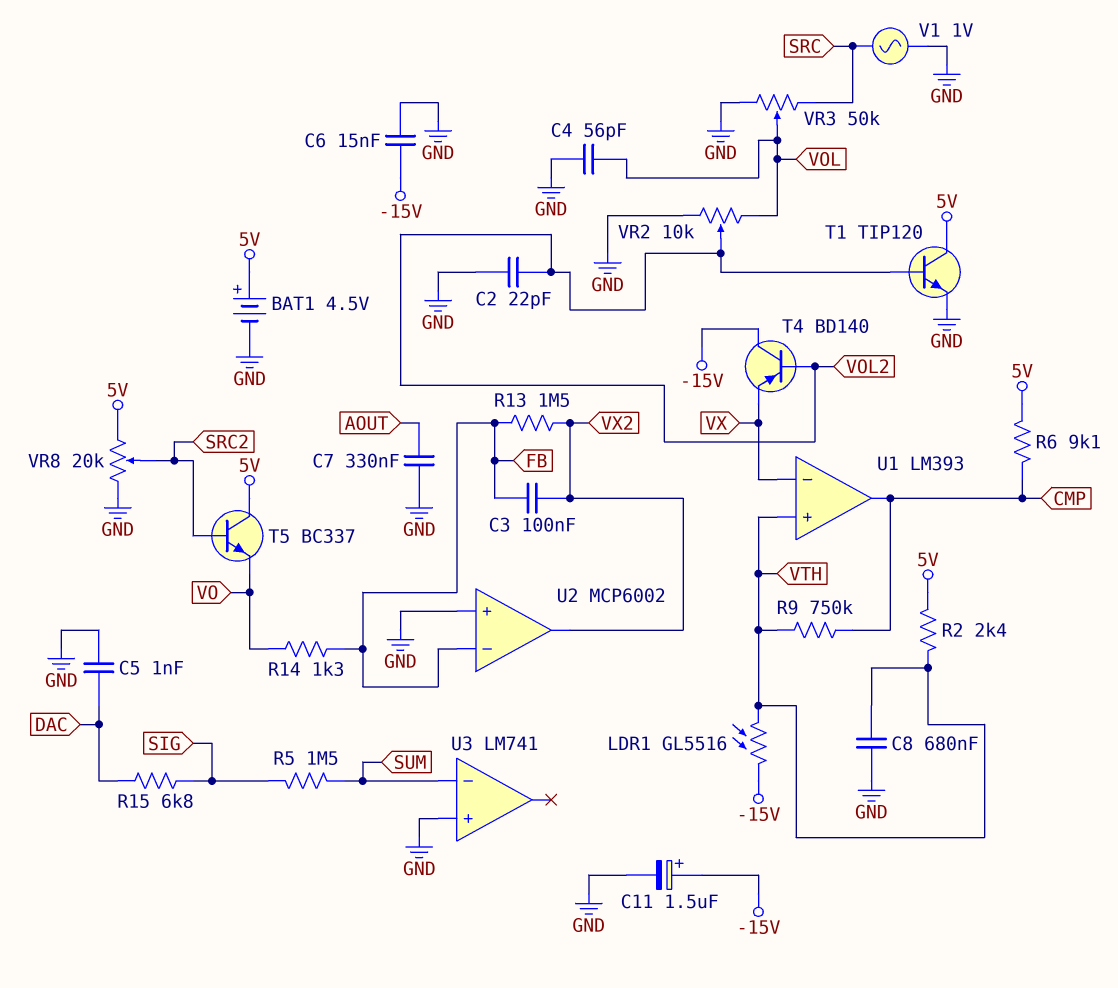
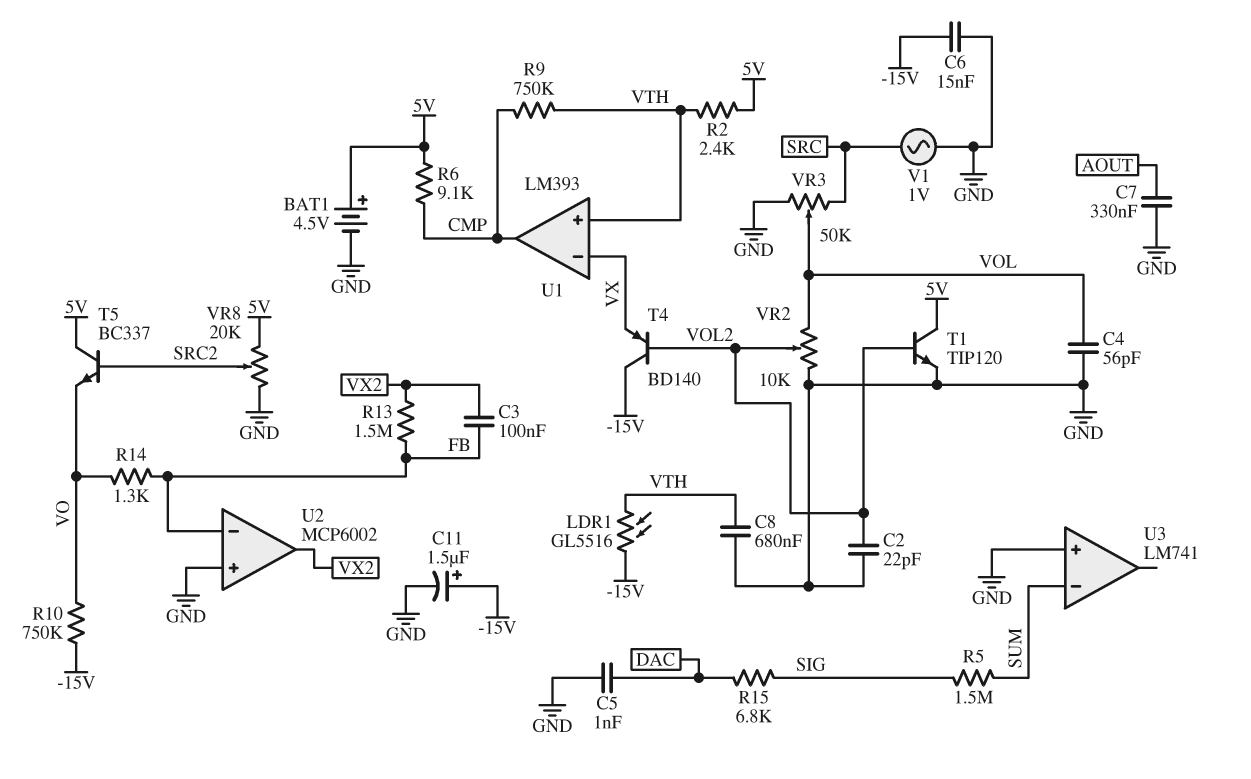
R10: none -> 750k (-15V, VO)

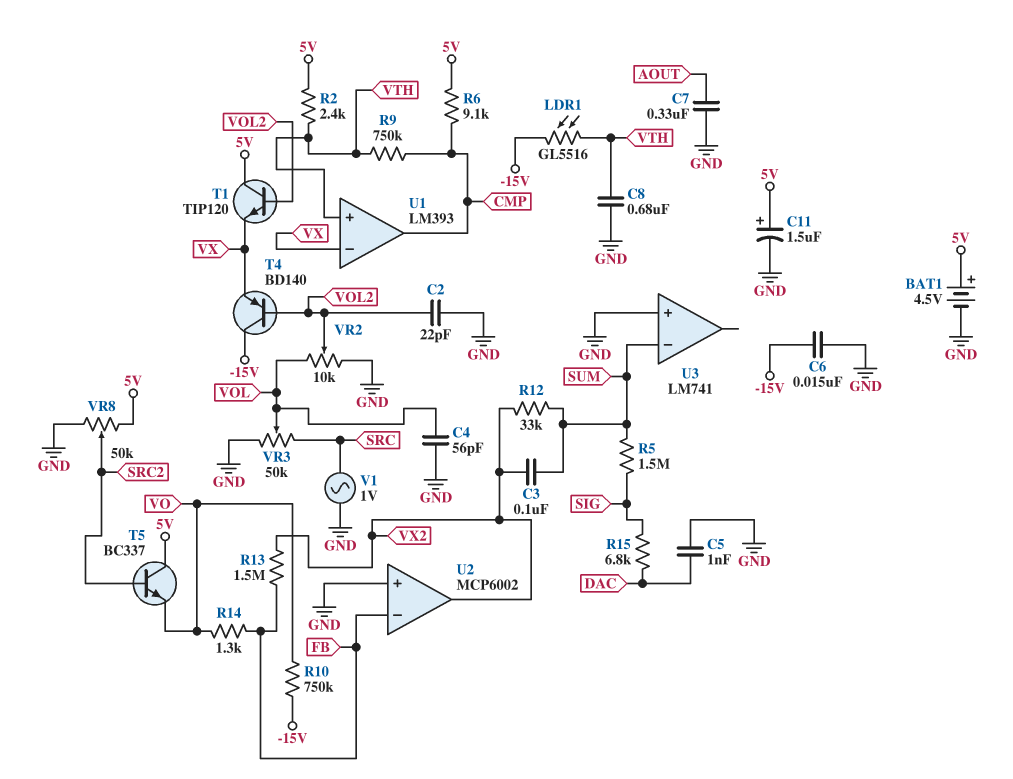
C3: 100nF (FB, VX2) -> 100nF (SUM, VX2)
C11: 1.5uF (plus -15V, minus GND) -> 1.5uF (plus 5V, minus GND)
R12: none -> 33k (SUM, VX2)
T1: NPN TIP120 (B VOL2, C 5V, E GND) -> NPN TIP120 (B VOL2, C 5V, E VX)
VR8: 20k (5V, GND, wiper SRC2) -> 50k (5V, GND, wiper SRC2)

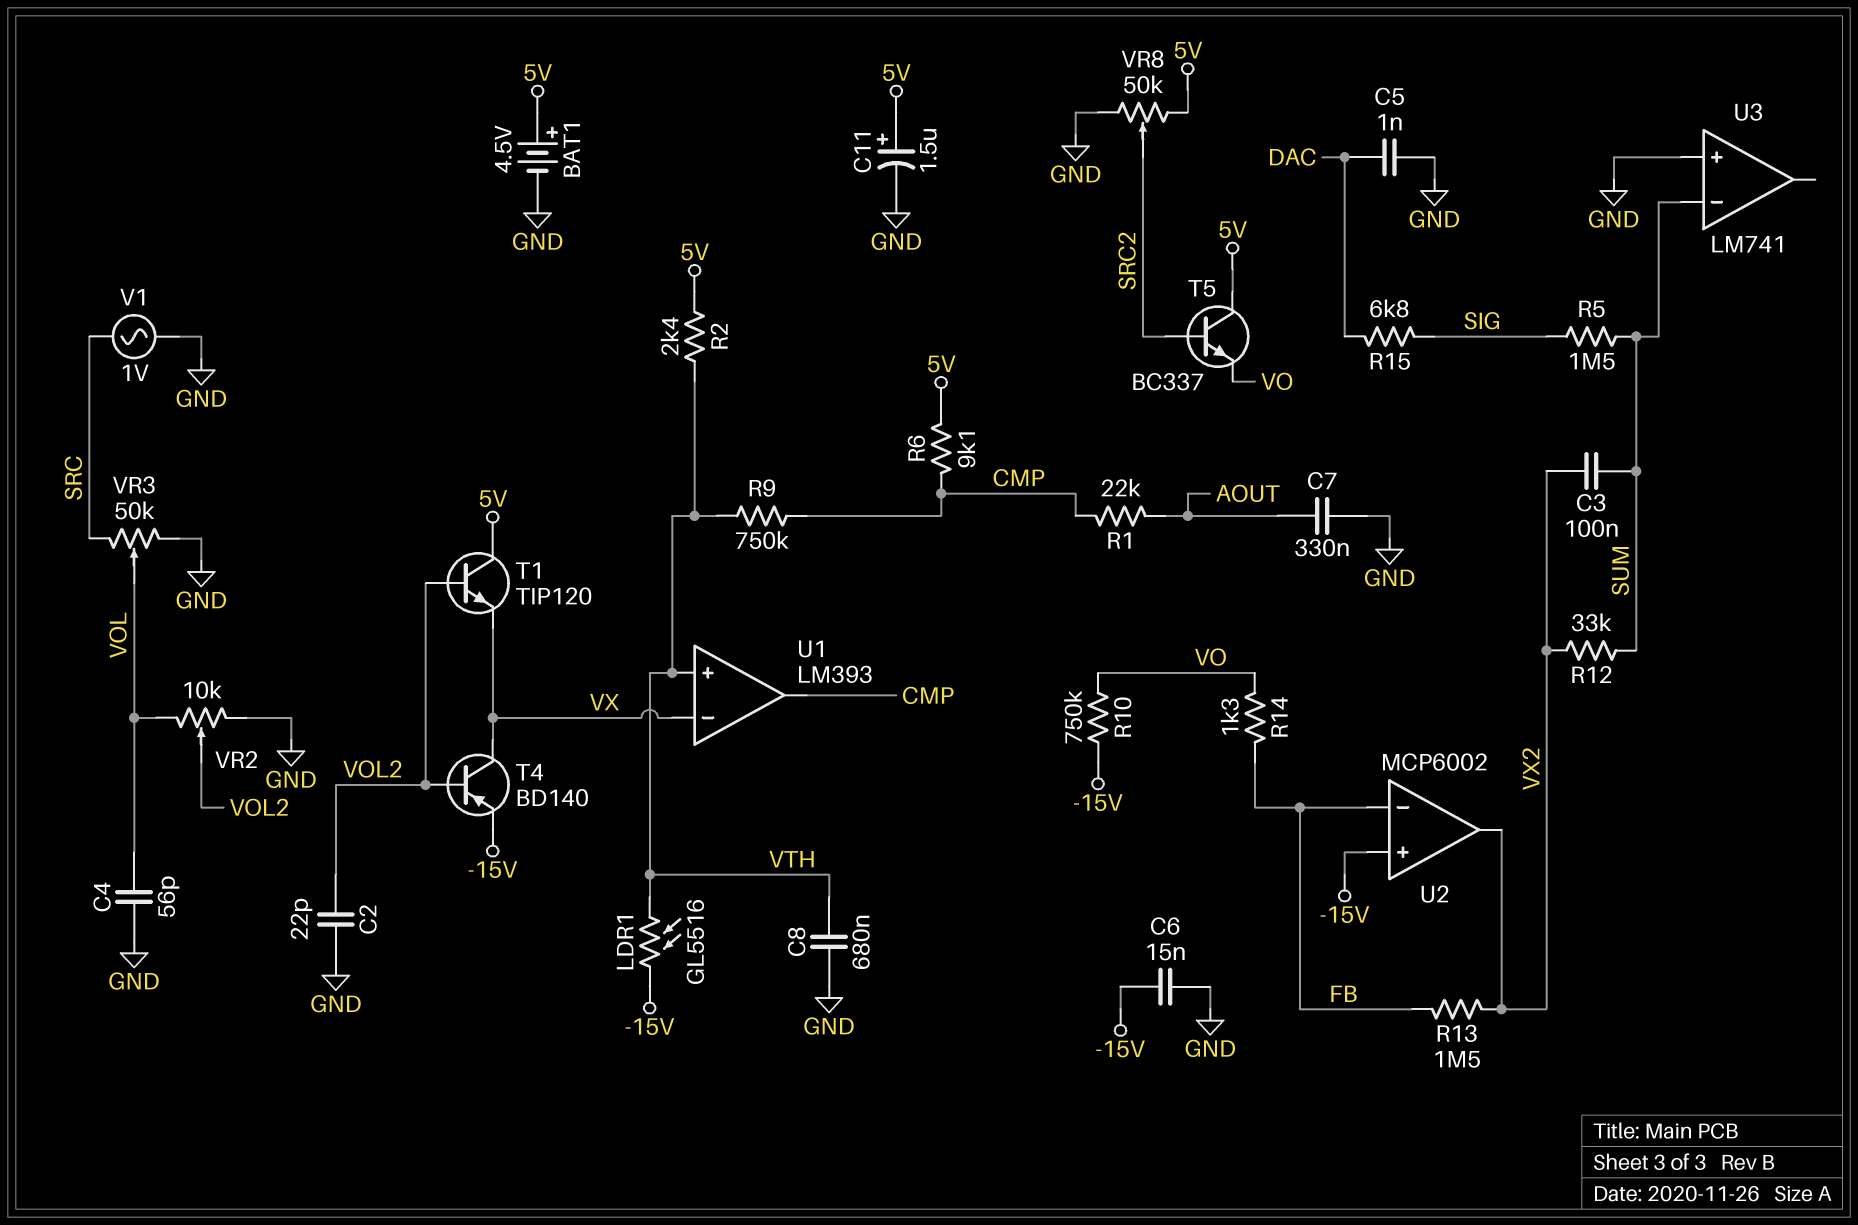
R1: none -> 22k (AOUT, CMP)
T4: PNP BD140 (B VOL2, C -15V, E VX) -> PNP BD140 (B VOL2, C VX, E -15V)
U2 pin in+: GND -> -15V

